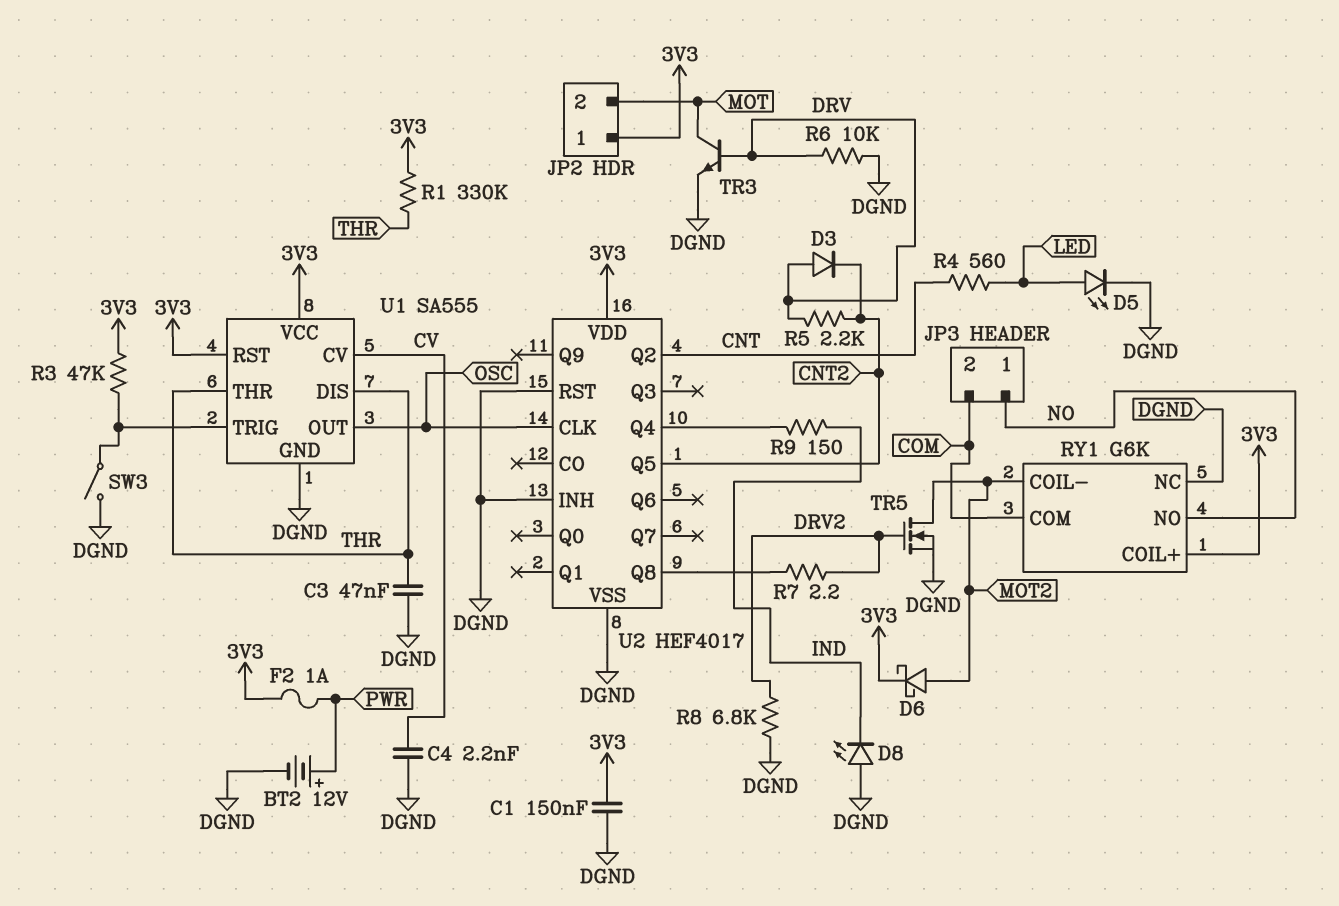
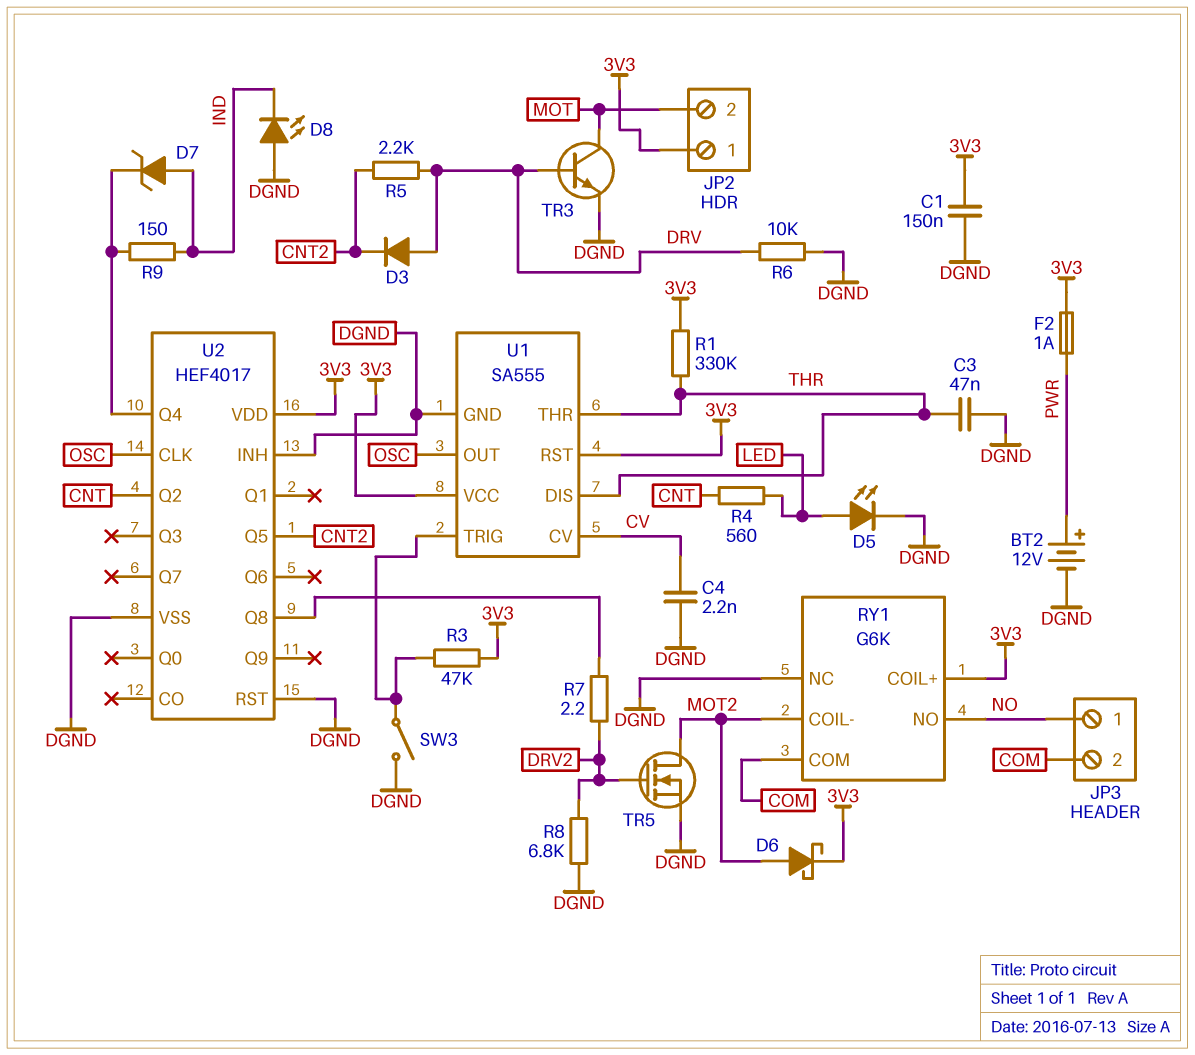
D7: none -> zener (A IND, K U2/Q4)

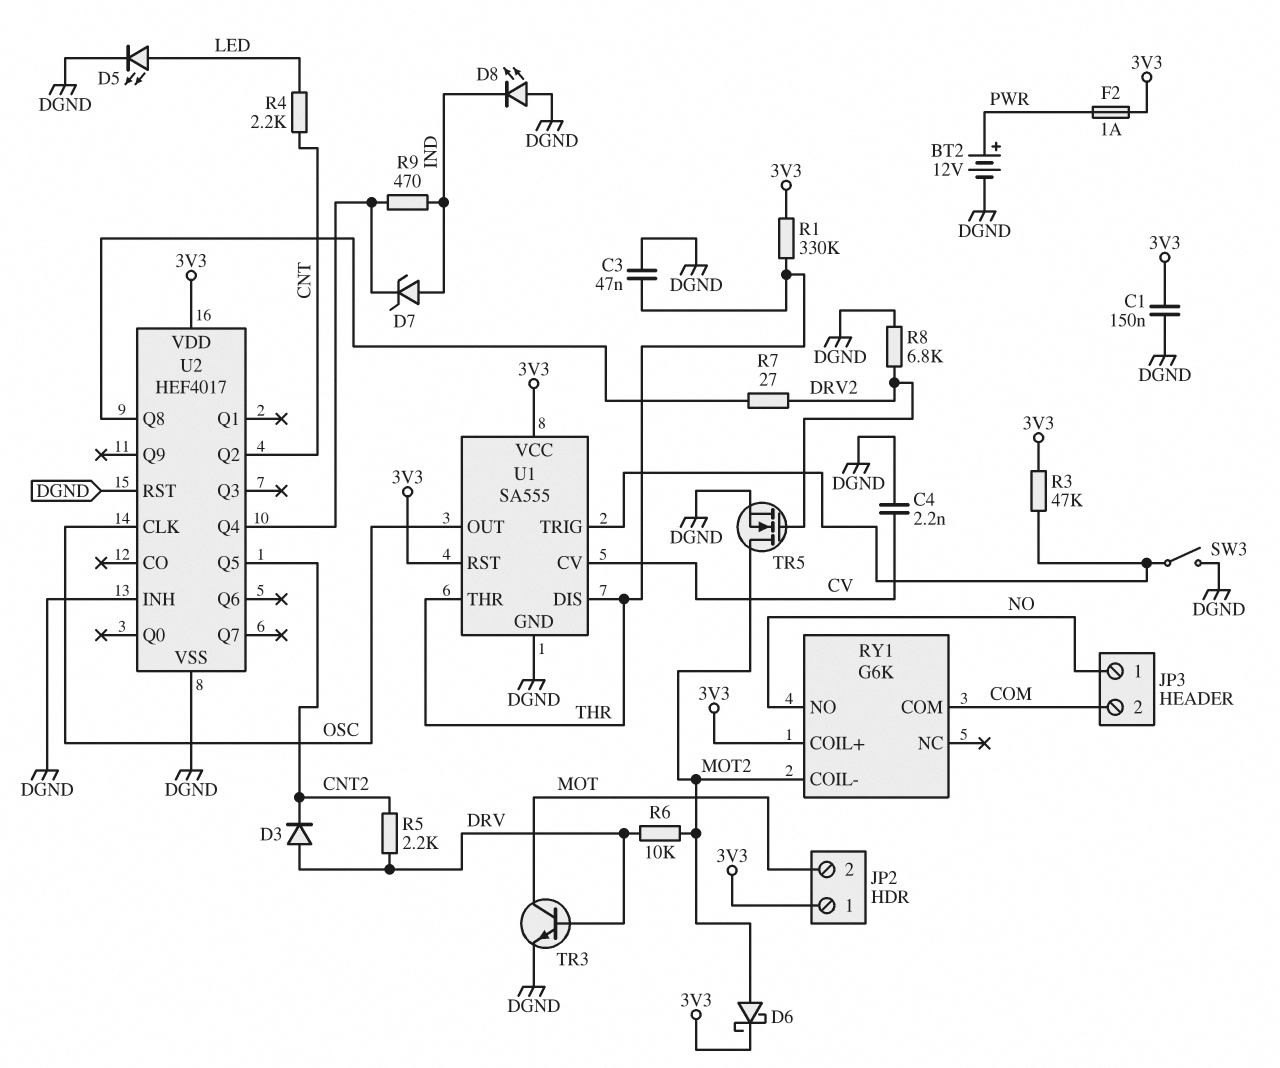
R4: 560 (CNT, LED) -> 2.2k (CNT, LED)
R6: 10k (DGND, DRV) -> 10k (DRV, MOT2)
R7: 2.2 (DRV2, U2/Q8) -> 27 (DRV2, U2/Q8)
R9: 150 (IND, U2/Q4) -> 470 (IND, U2/Q4)
RY1 pin NC: DGND -> none

